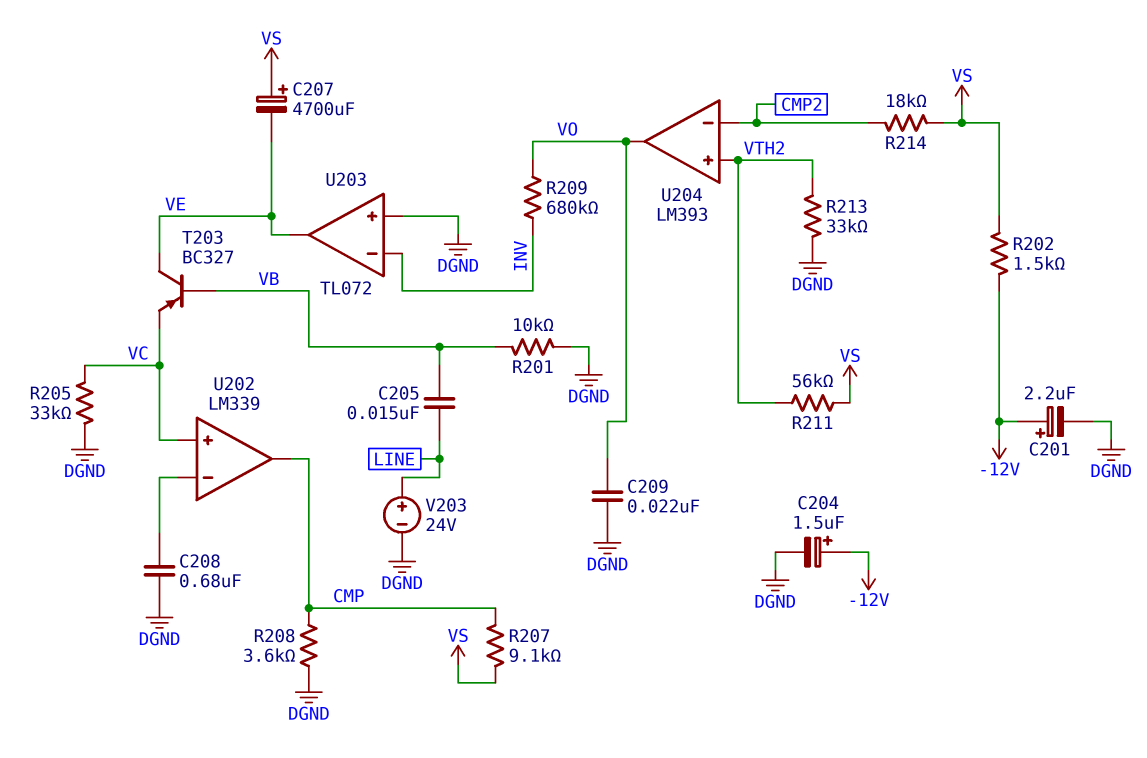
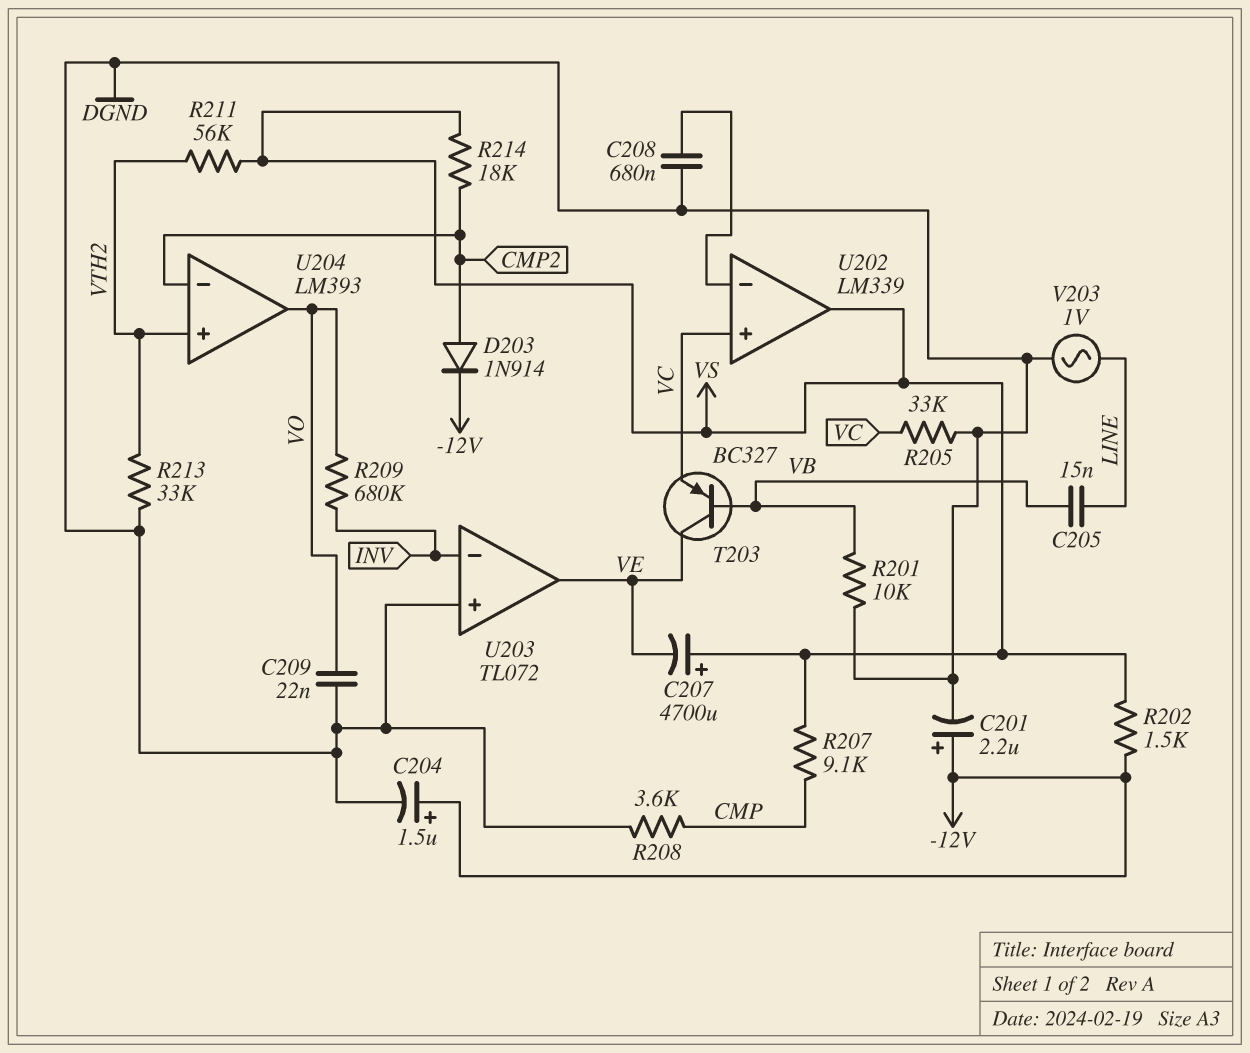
D203: none -> diode 1N914 (A CMP2, K -12V)
U202 pin out: CMP -> VS
V203: 24V (plus LINE, minus DGND) -> AC 1V (DGND, LINE)

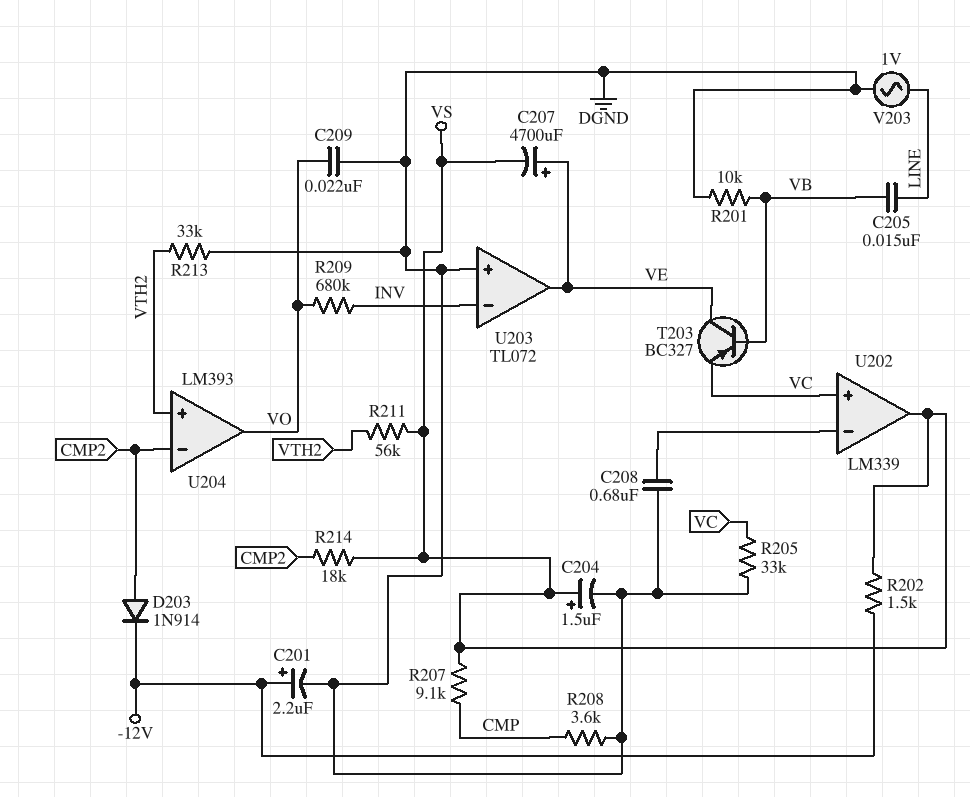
C204: 1.5uF (plus -12V, minus DGND) -> 1.5uF (plus VS, minus DGND)
C207: 4700uF (plus VS, minus VE) -> 4700uF (plus VE, minus VS)

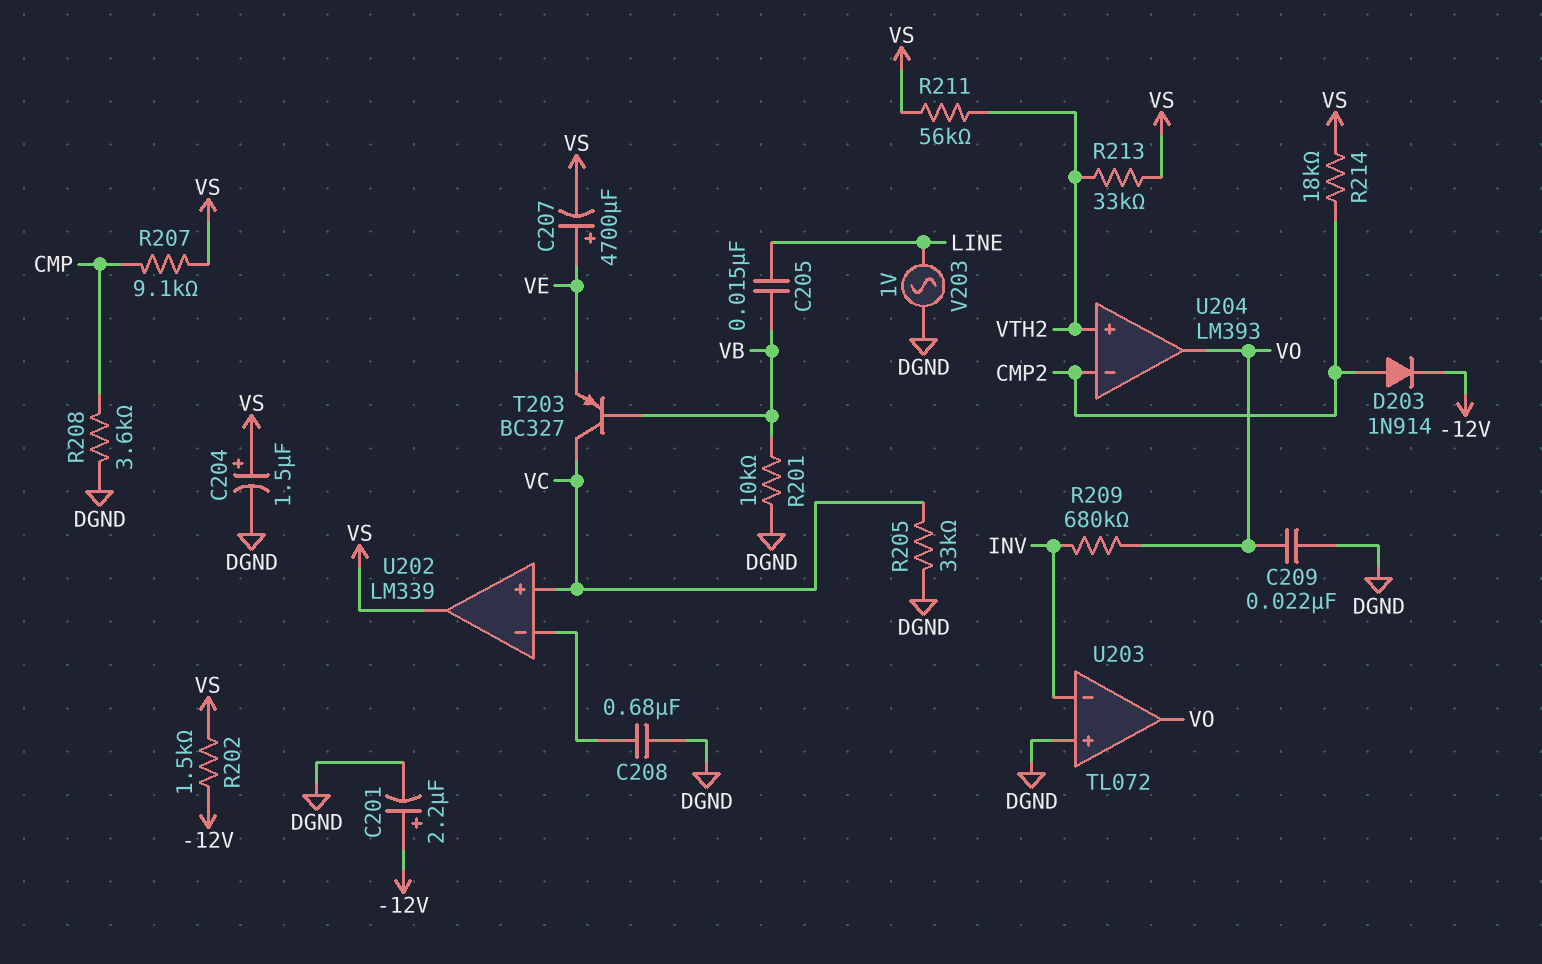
R213: 33k (DGND, VTH2) -> 33k (VS, VTH2)
T203: PNP BC327 (B VB, C VE, E VC) -> PNP BC327 (B VB, C VC, E VE)
U203 pin out: VE -> VO

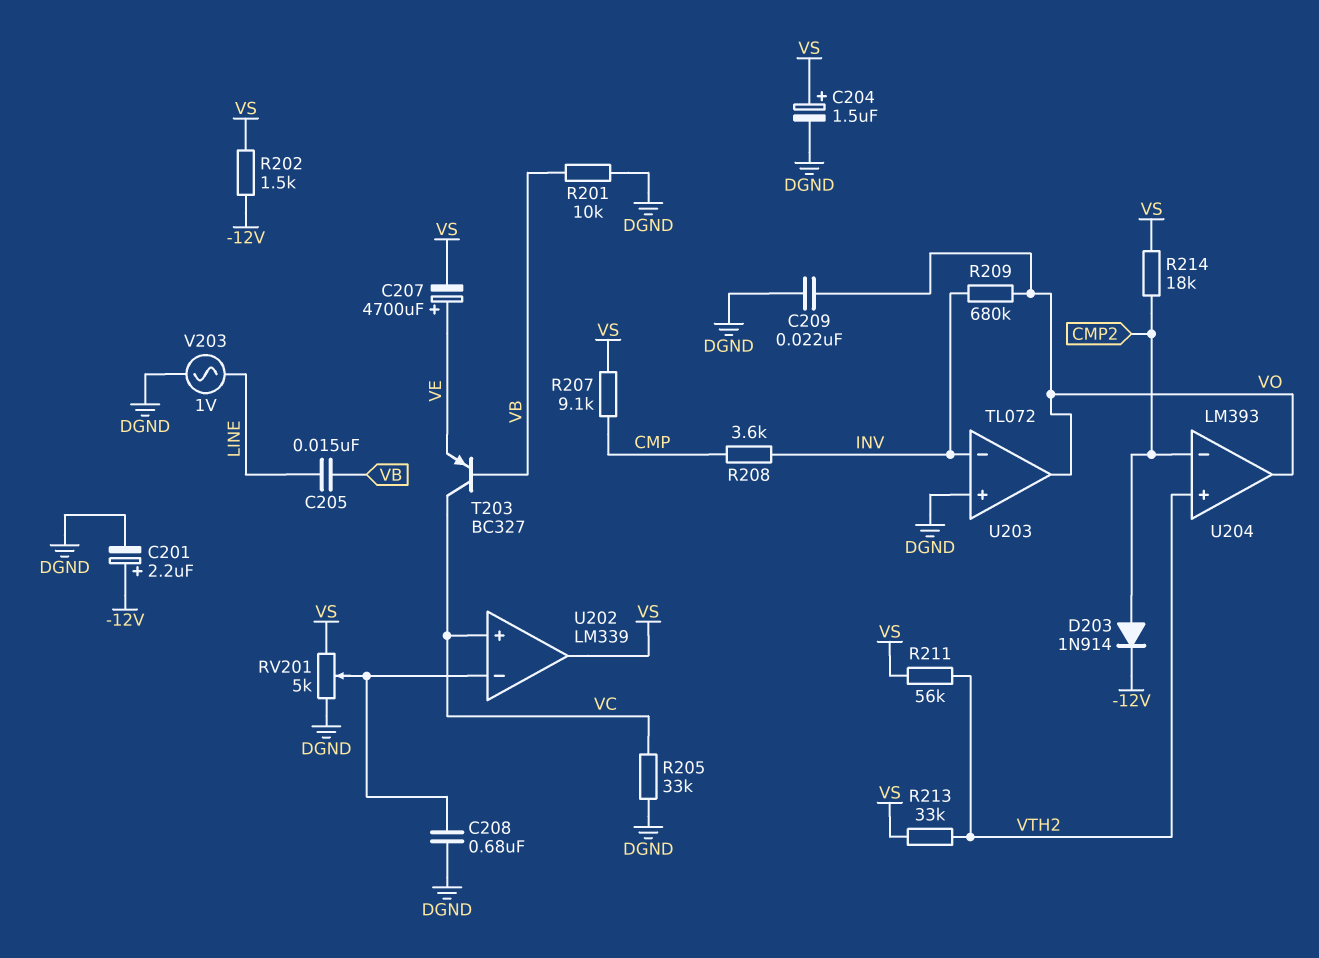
R208: 3.6k (CMP, DGND) -> 3.6k (CMP, INV)
RV201: none -> 5k (DGND, VS, wiper U202/in-)

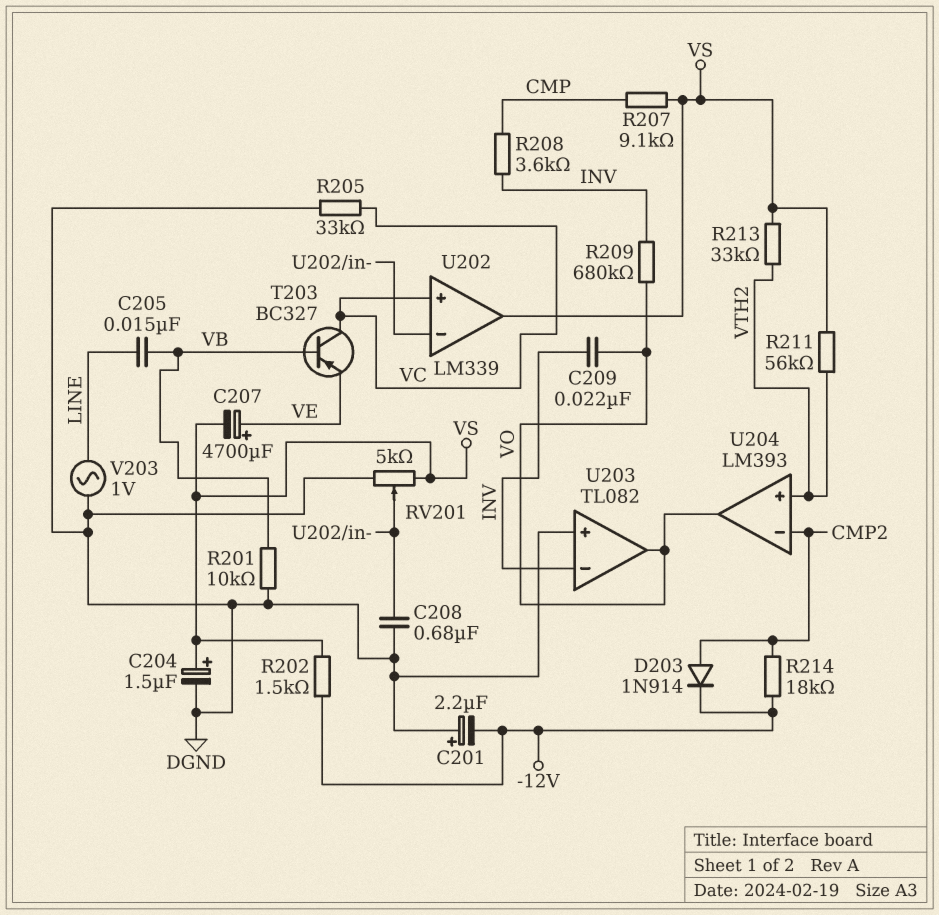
C201: 2.2uF (plus -12V, minus DGND) -> 2.2uF (plus DGND, minus -12V)
C209: 22nF (DGND, VO) -> 22nF (INV, VO)
R214: 18k (CMP2, VS) -> 18k (-12V, CMP2)
U203: TL072 -> TL082

